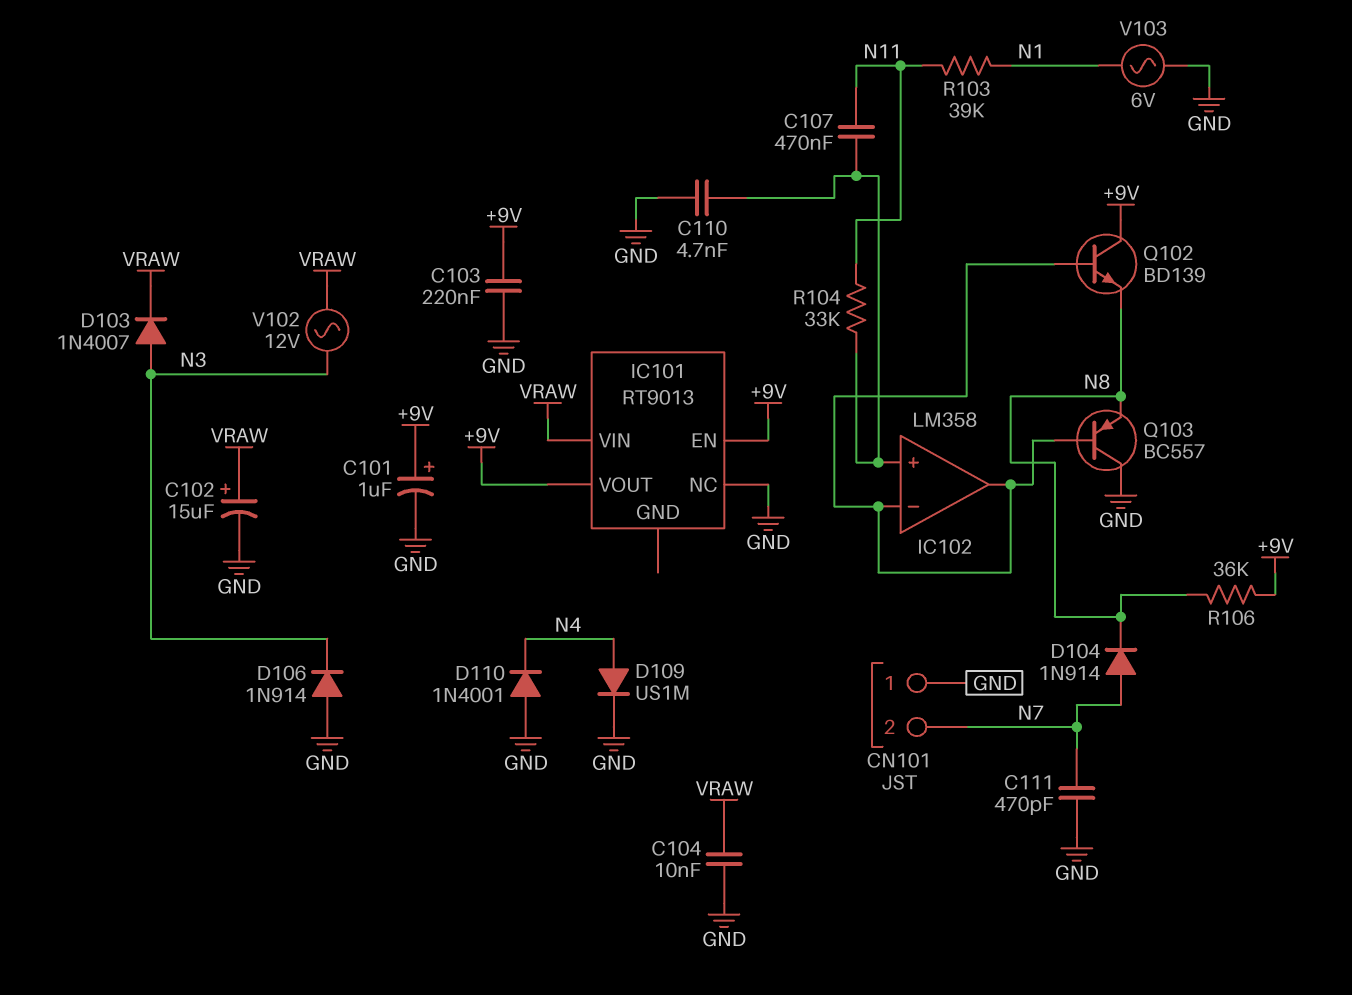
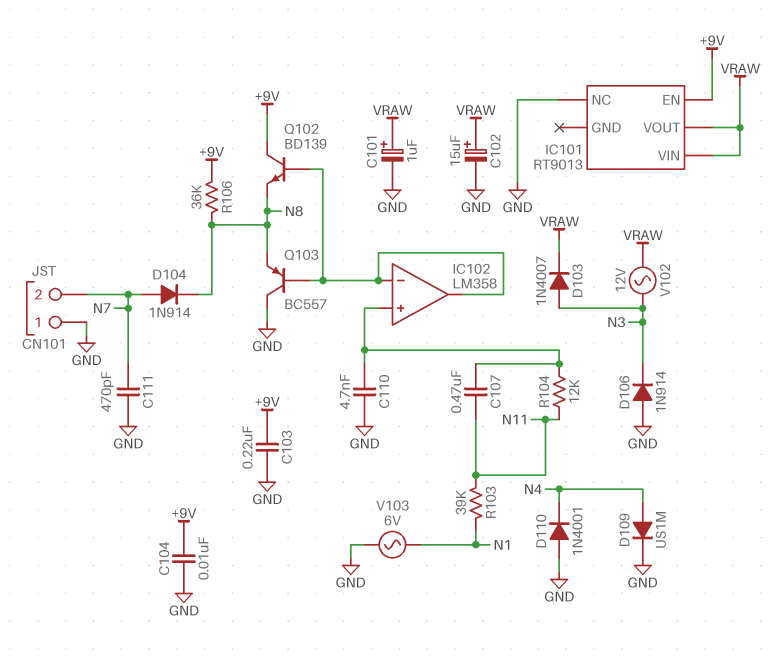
C101: 1uF (plus +9V, minus GND) -> 1uF (plus VRAW, minus GND)
C104: 10nF (GND, VRAW) -> 10nF (+9V, GND)
IC101 pin VOUT: +9V -> VRAW
R104: 33k (IC102/in+, N11) -> 12k (IC102/in+, N11)

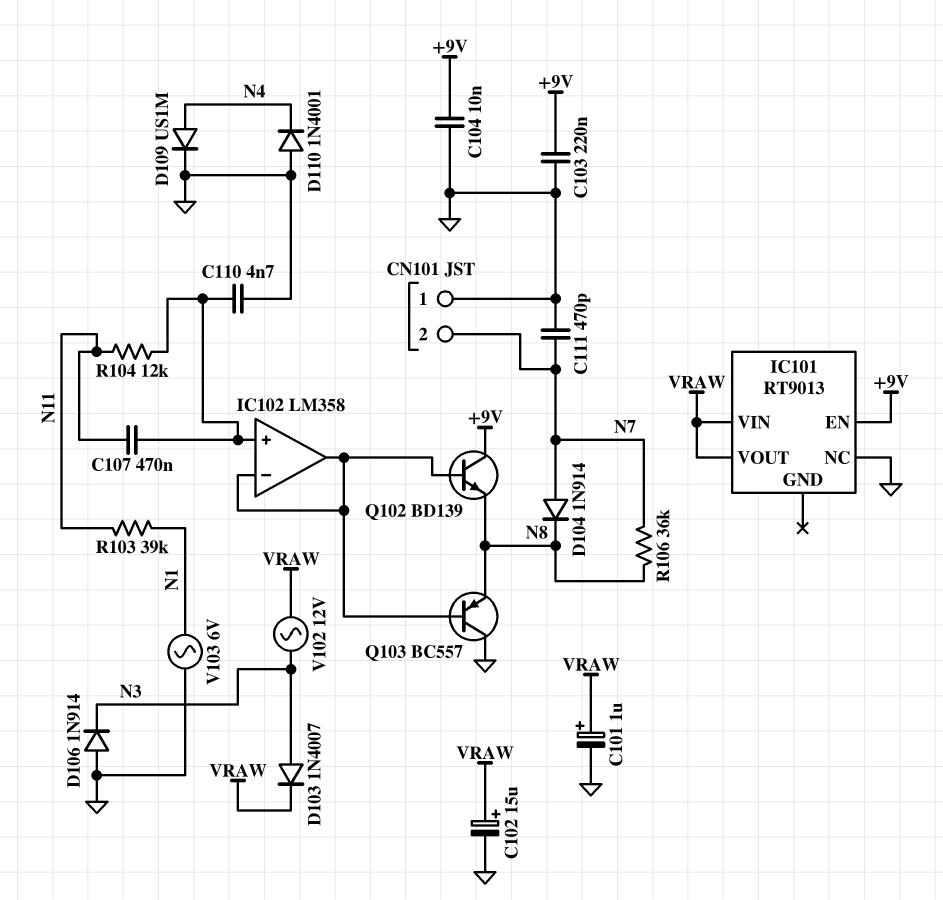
R106: 36k (+9V, N8) -> 36k (N7, N8)

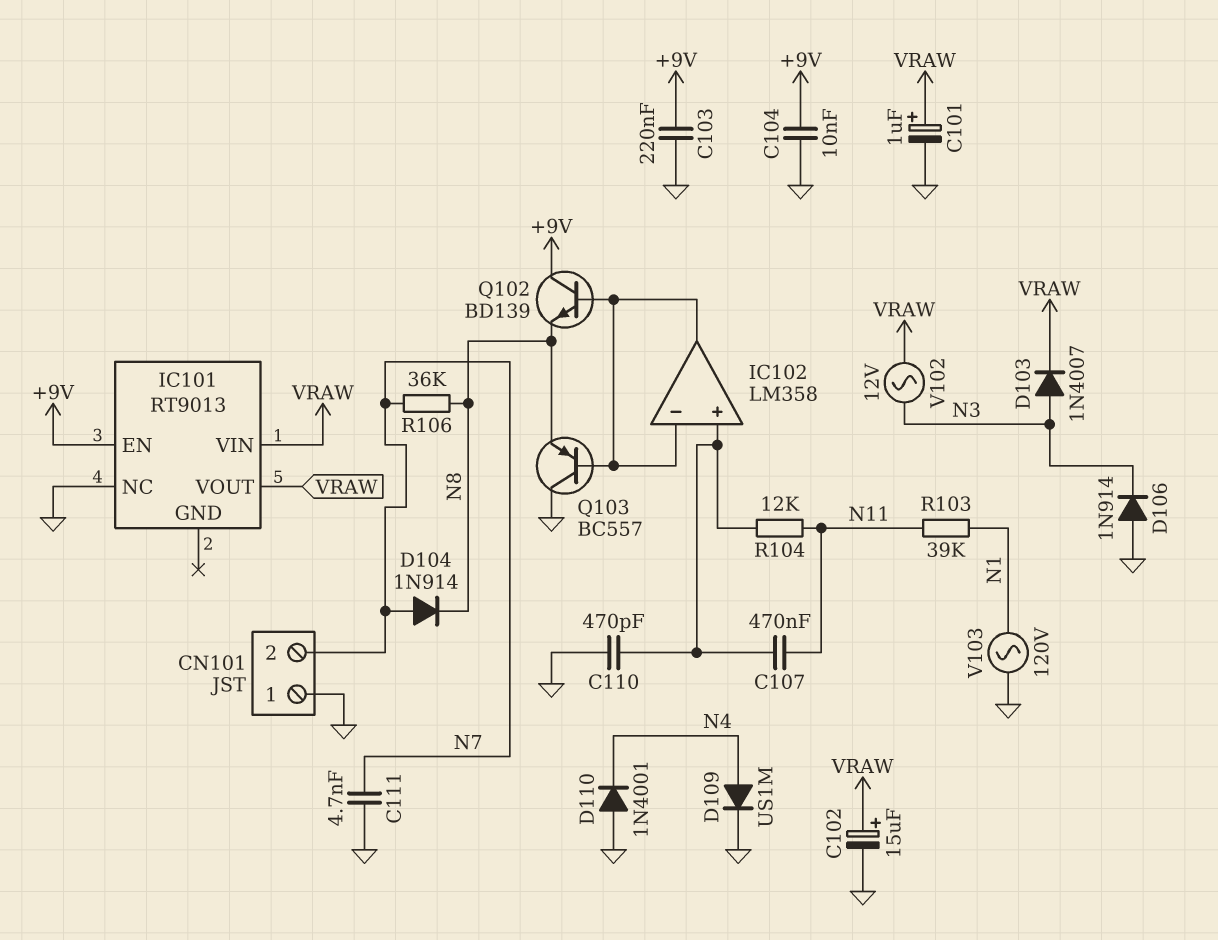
C110: 4.7nF (GND, IC102/in+) -> 470pF (GND, IC102/in+)
C111: 470pF (GND, N7) -> 4.7nF (GND, N7)
V103: AC 6V (GND, N1) -> AC 120V (GND, N1)

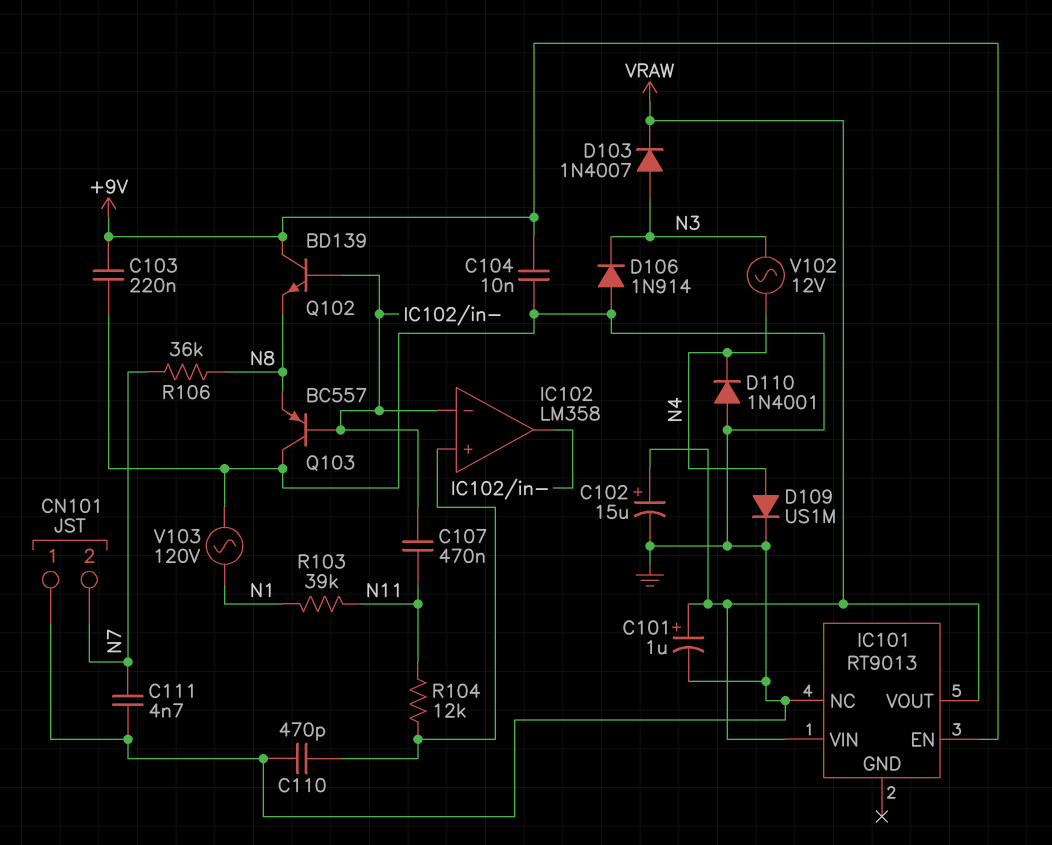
C107: 470nF (IC102/in+, N11) -> 470nF (IC102/in-, N11)
D104: diode 1N914 (A N7, K N8) -> none
V102: AC 12V (N3, VRAW) -> AC 12V (N3, N4)

